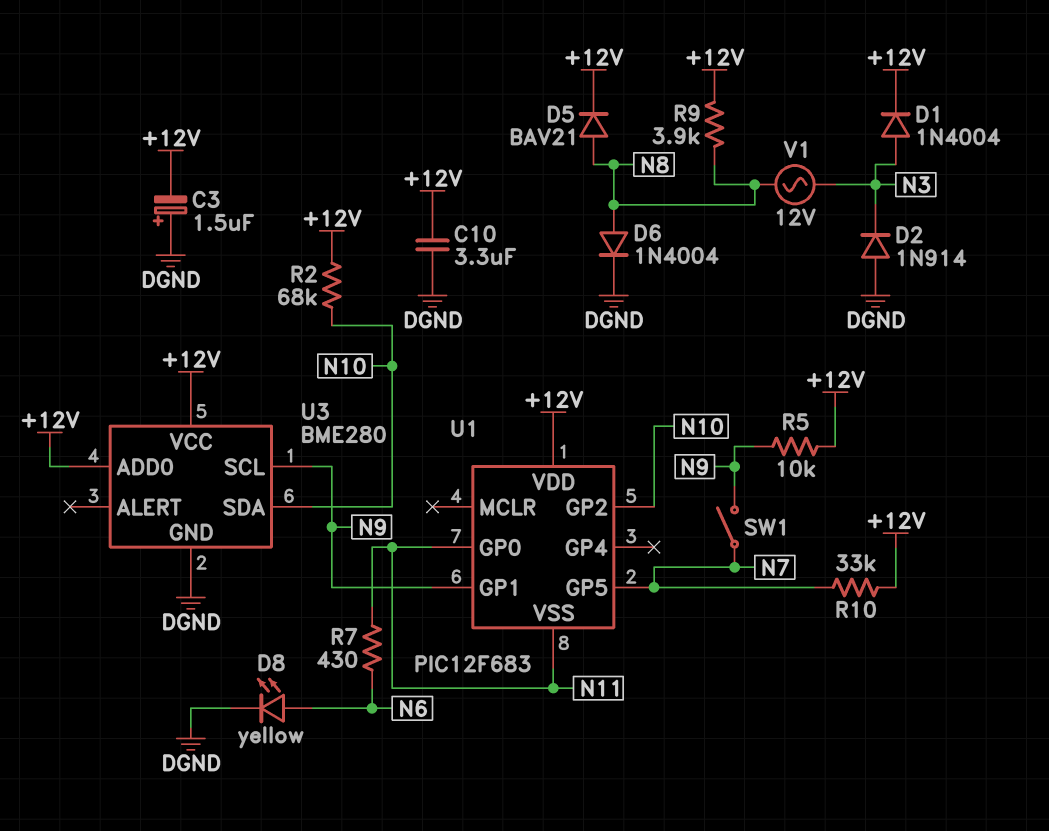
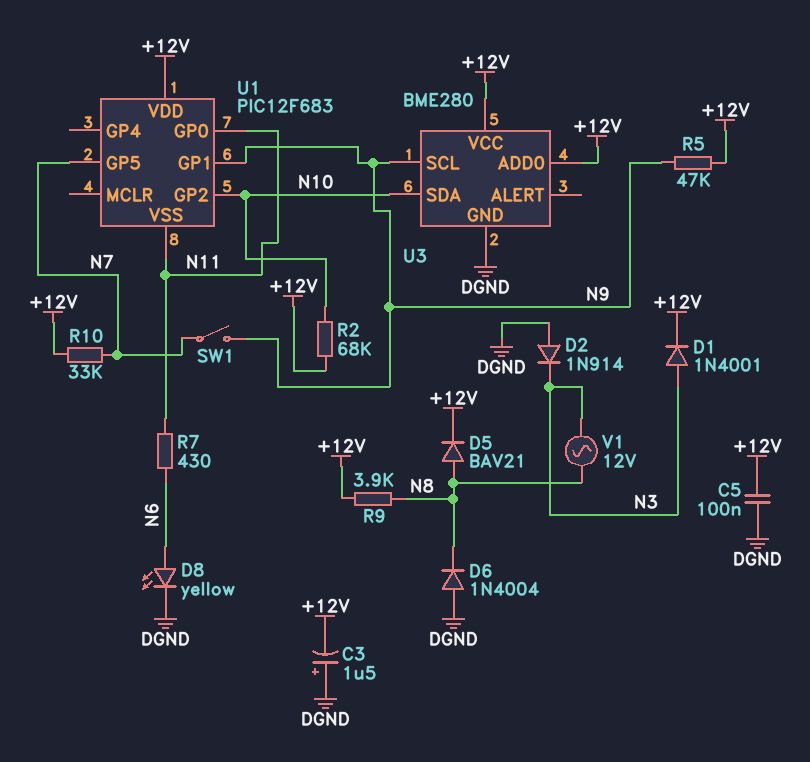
C5: none -> 100nF (+12V, DGND)
C10: 3.3uF (+12V, DGND) -> none
D1: diode 1N4004 (A N3, K +12V) -> diode 1N4001 (A N3, K +12V)
D6: diode 1N4004 (A N8, K DGND) -> diode 1N4004 (A DGND, K N8)
R5: 10k (+12V, N9) -> 47k (+12V, N9)

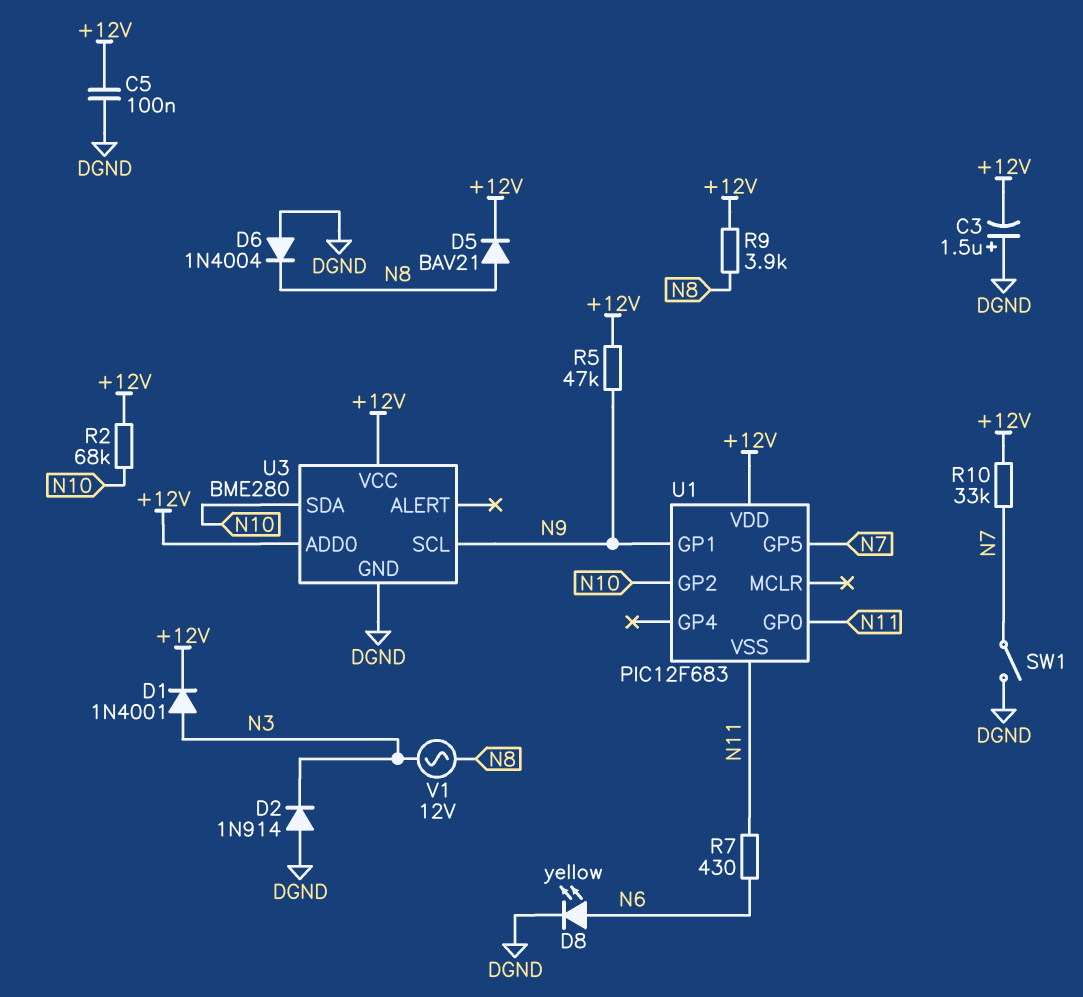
SW1: switch (N7, N9) -> switch (DGND, N7)

